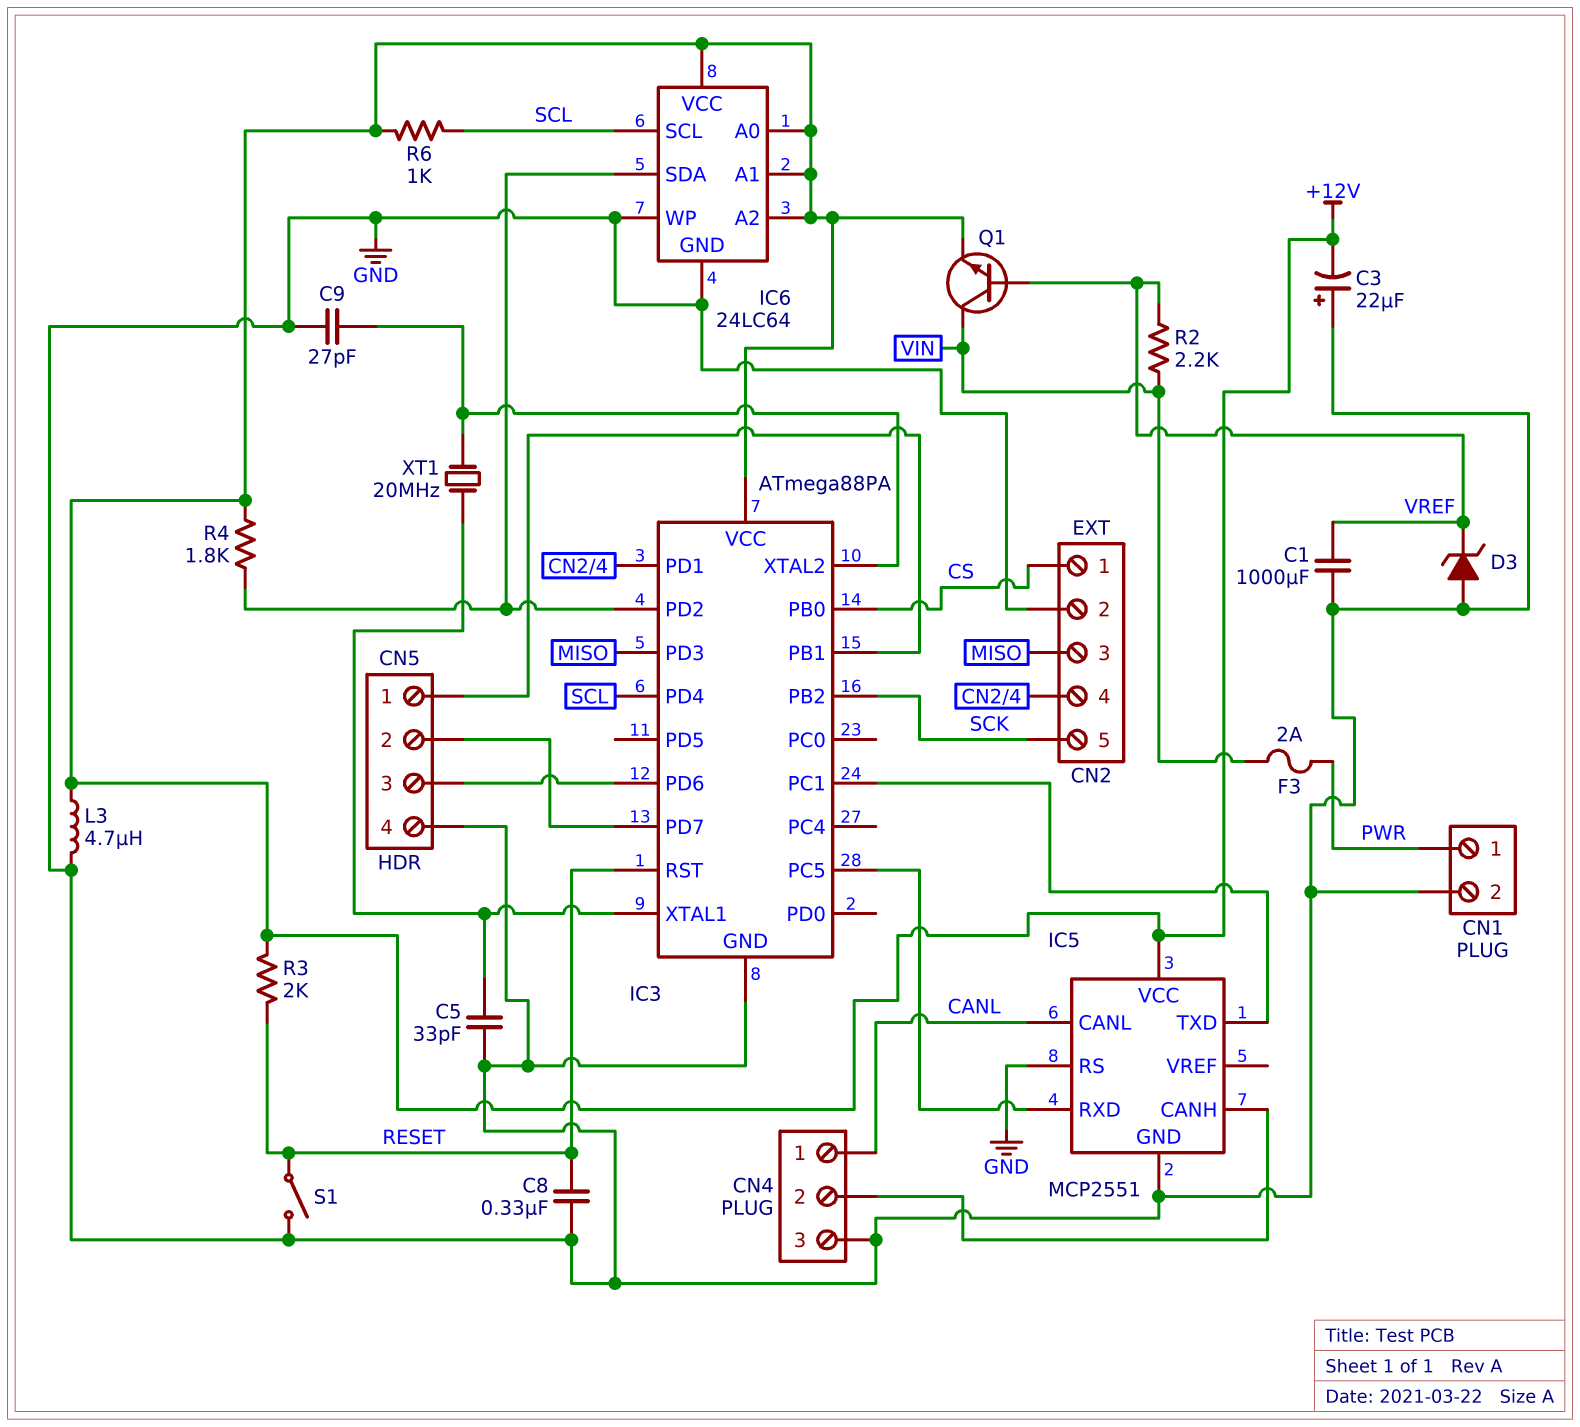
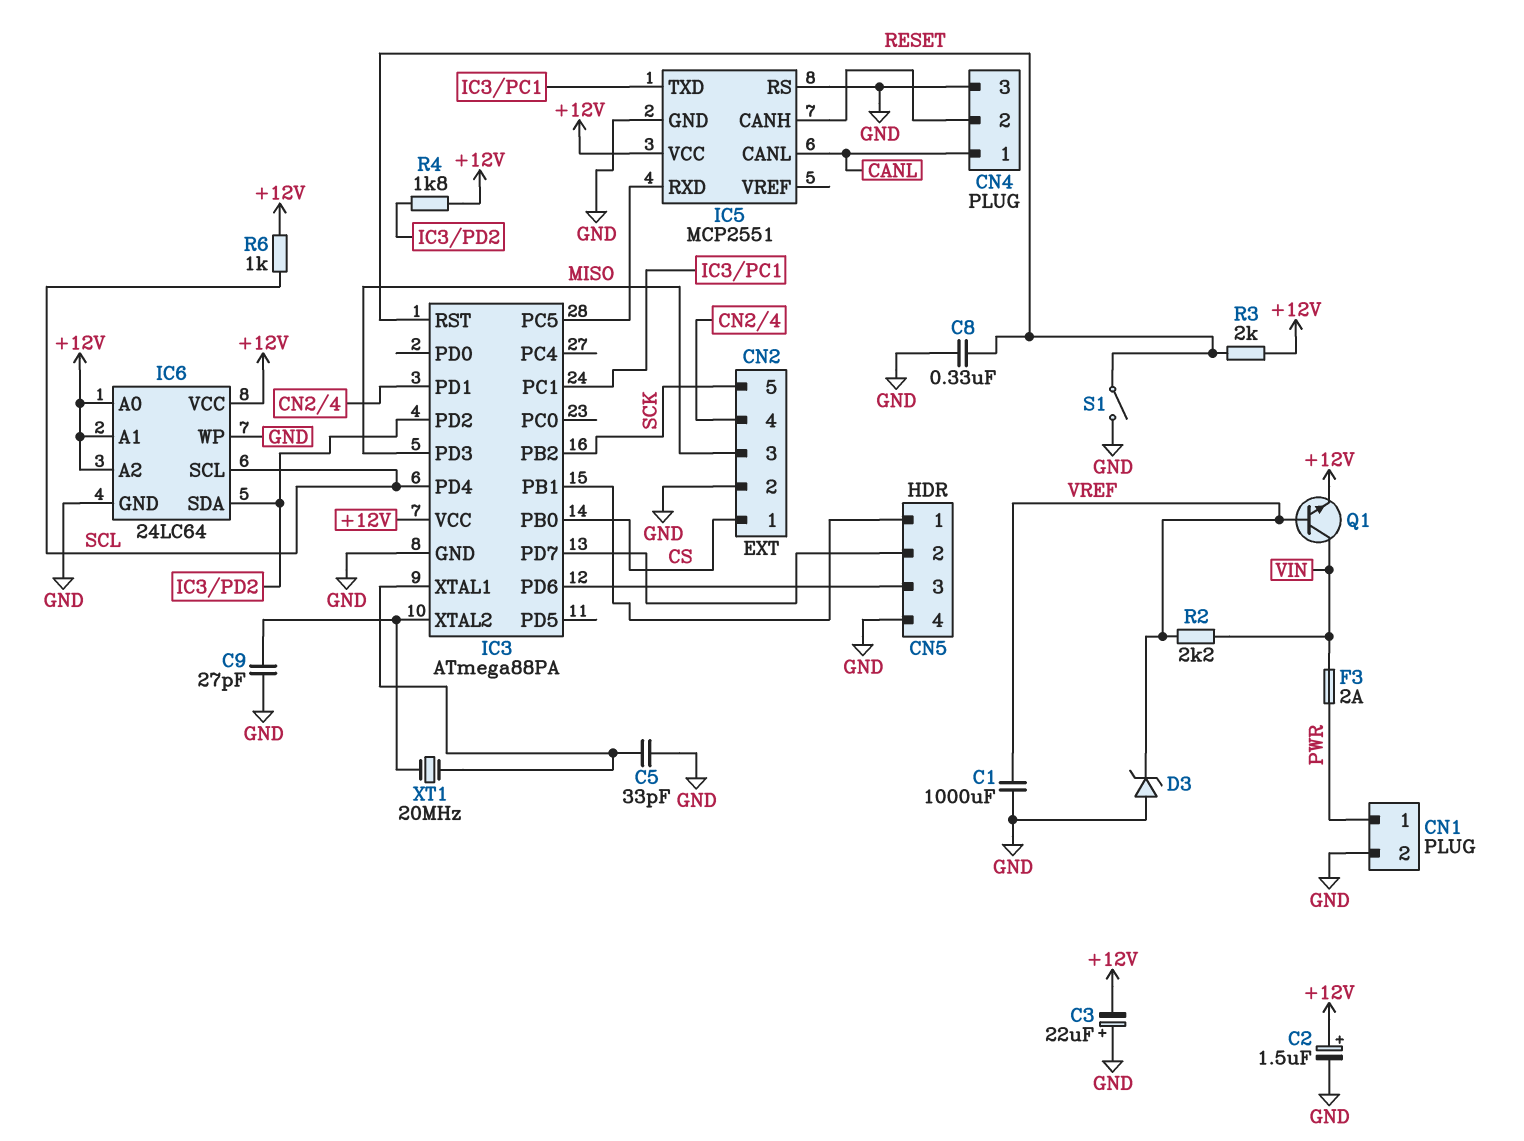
C2: none -> 1.5uF (plus +12V, minus GND)
L3: 4.7uH (+12V, GND) -> none

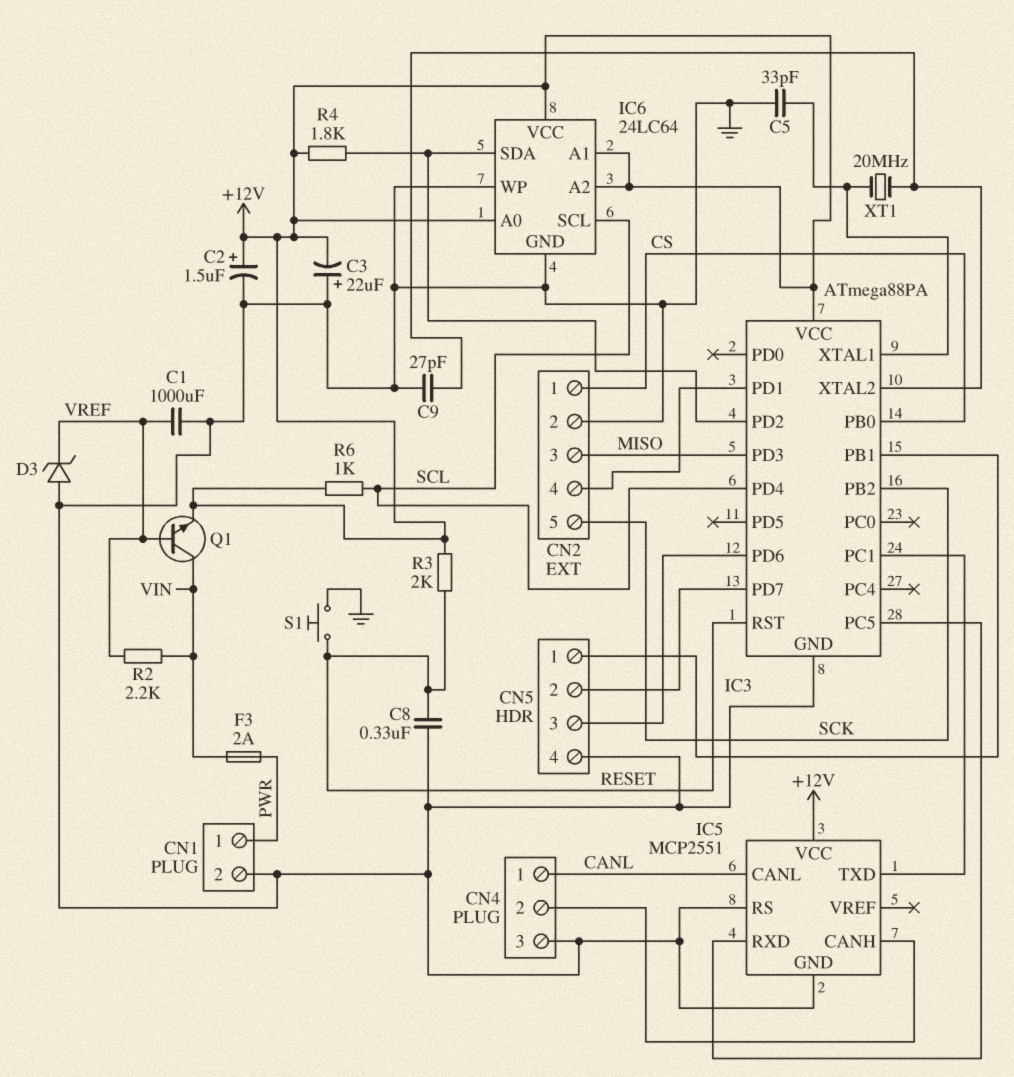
S1: switch (GND, RESET) -> button (GND, RESET)

